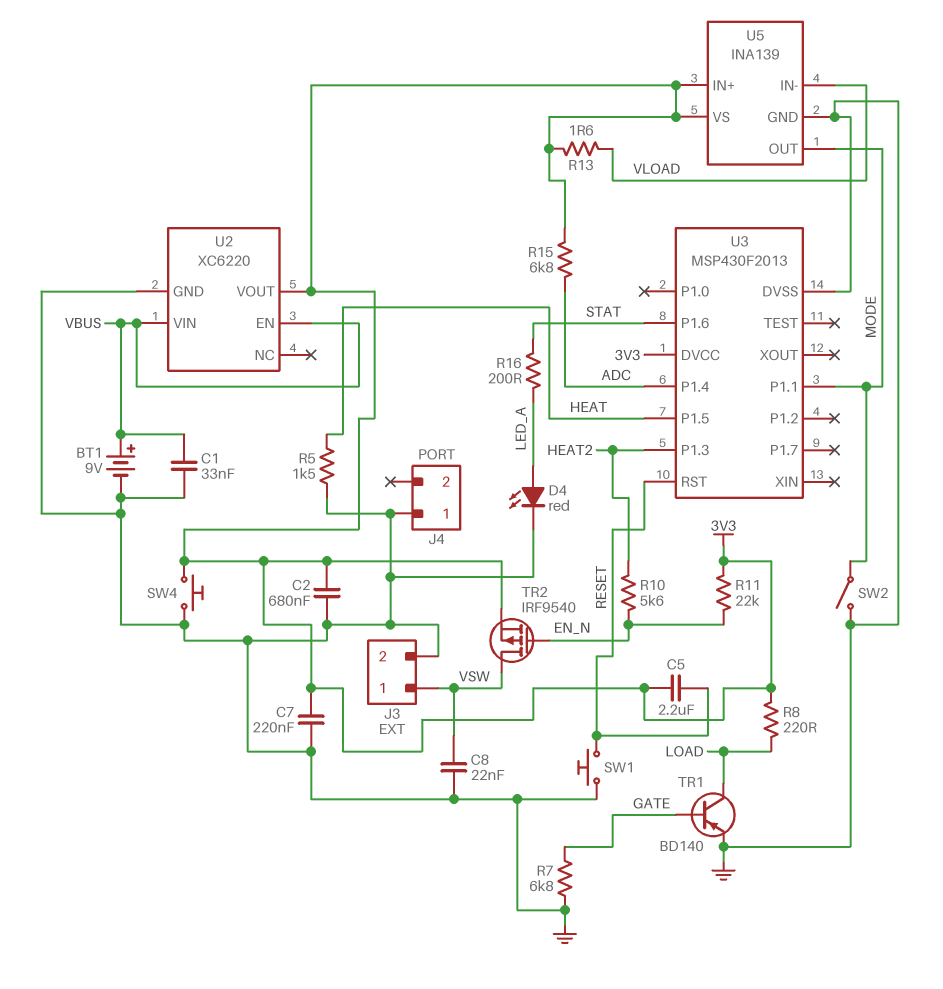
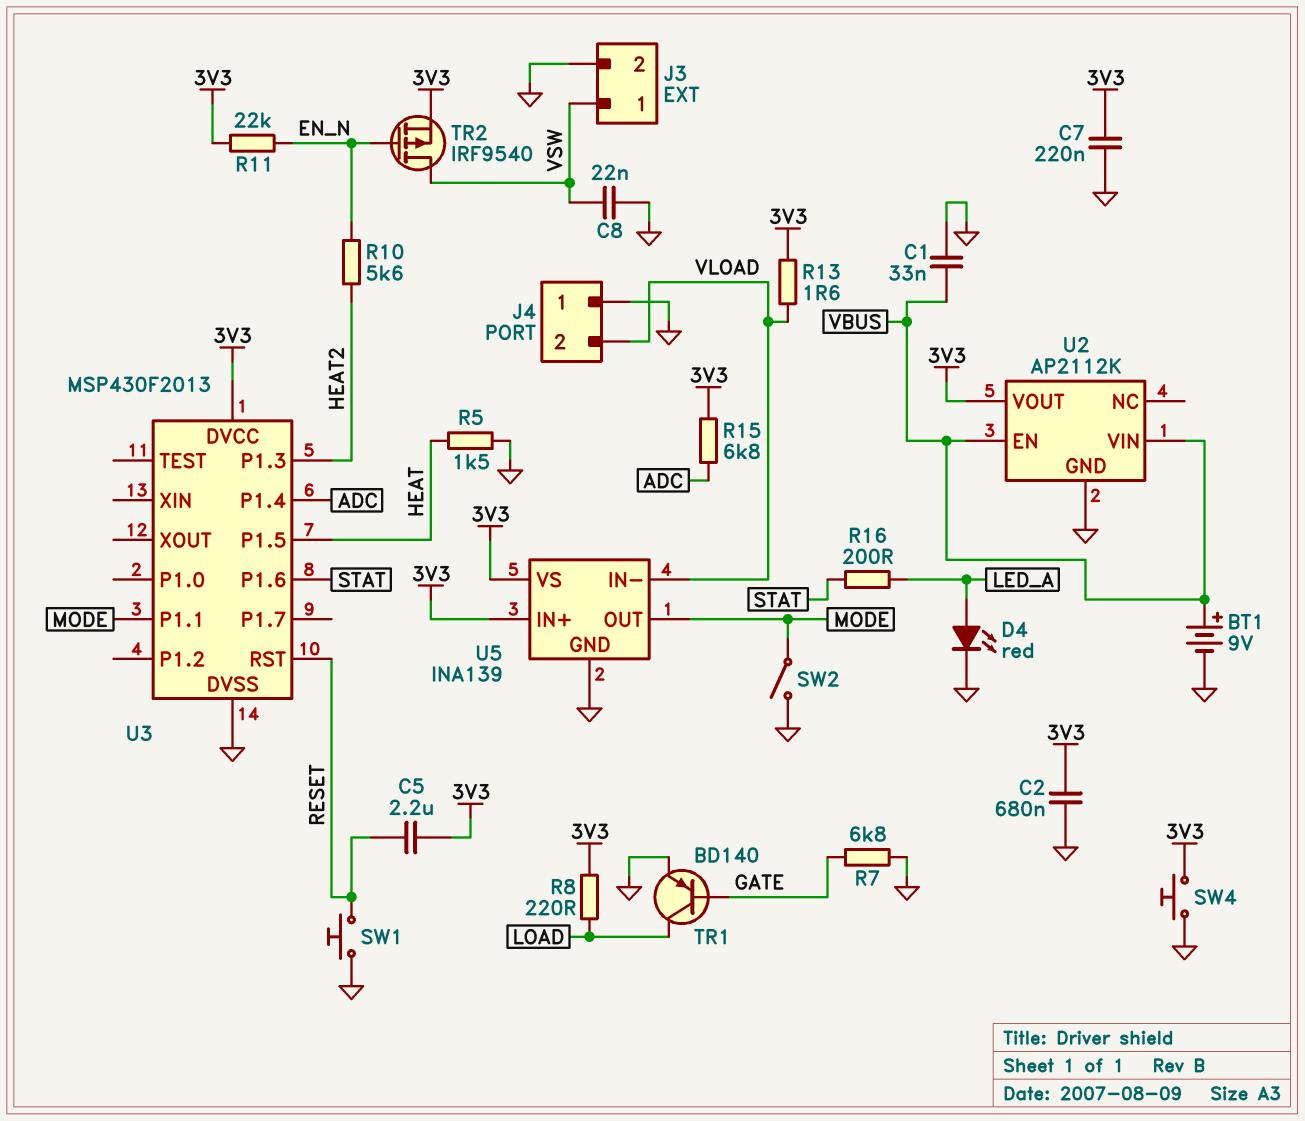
J4 pin 2: none -> VLOAD
U2: XC6220 -> AP2112K

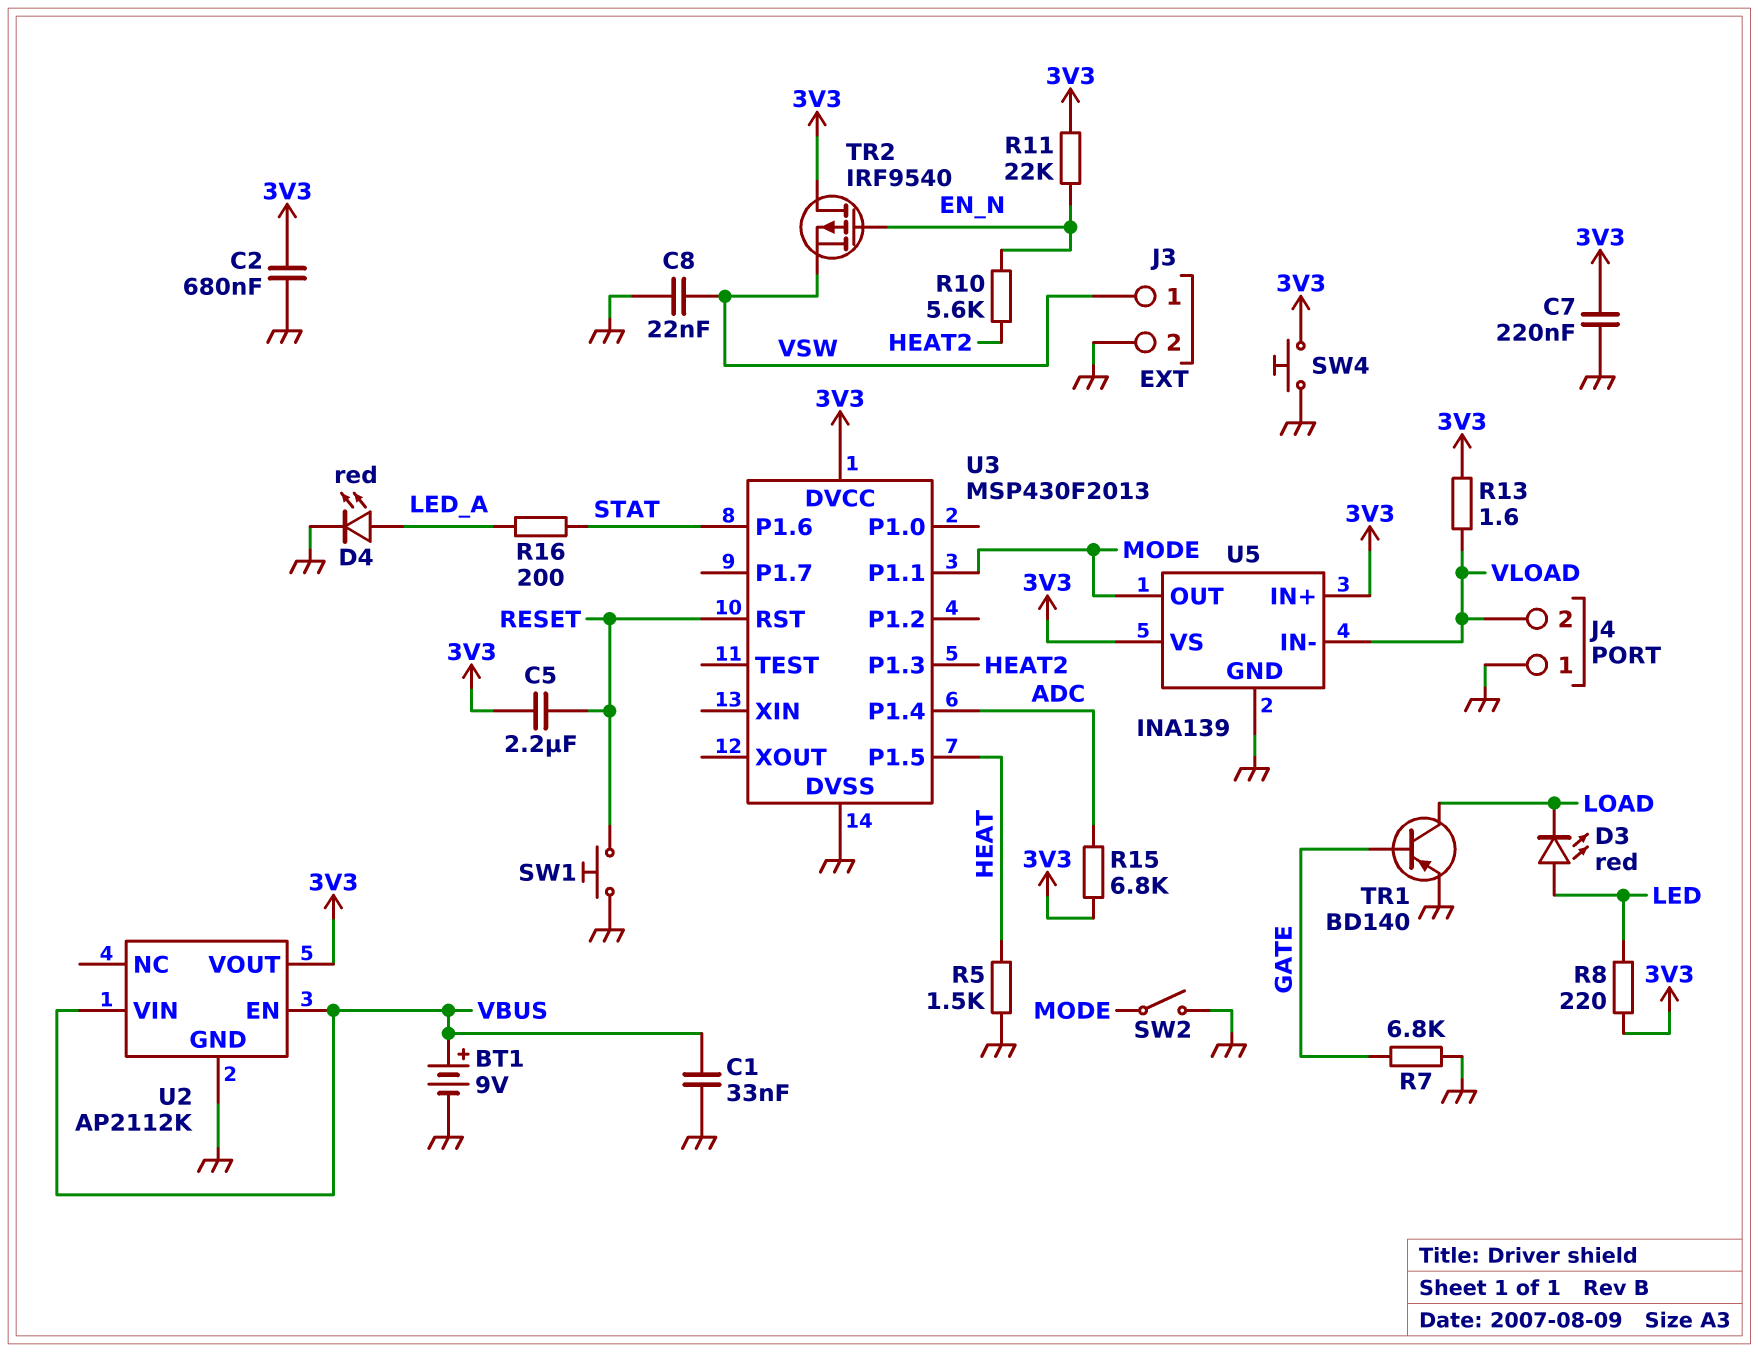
D3: none -> LED red (A LED, K LOAD)
R8: 220 (3V3, LOAD) -> 220 (3V3, LED)
TR2: PMOS IRF9540 (G EN_N, D VSW, S 3V3) -> PMOS IRF9540 (G EN_N, D 3V3, S VSW)

